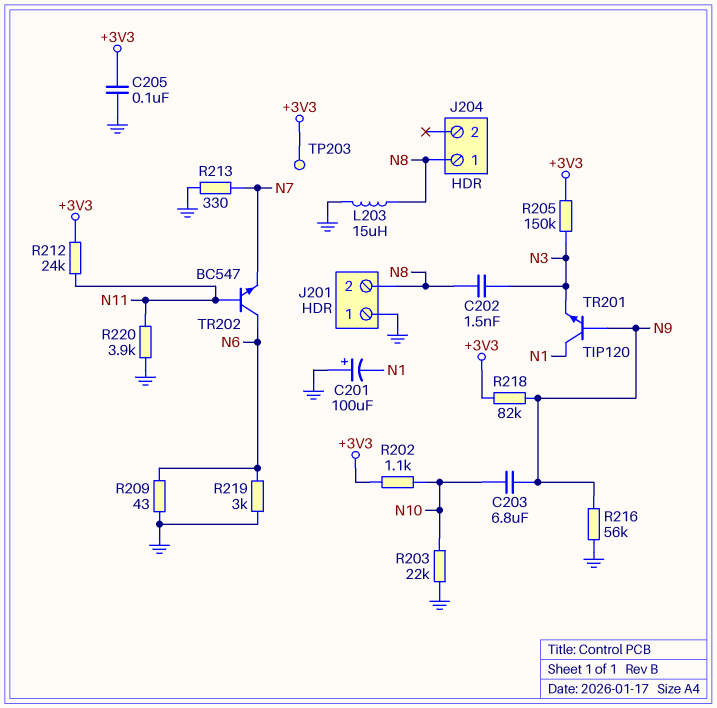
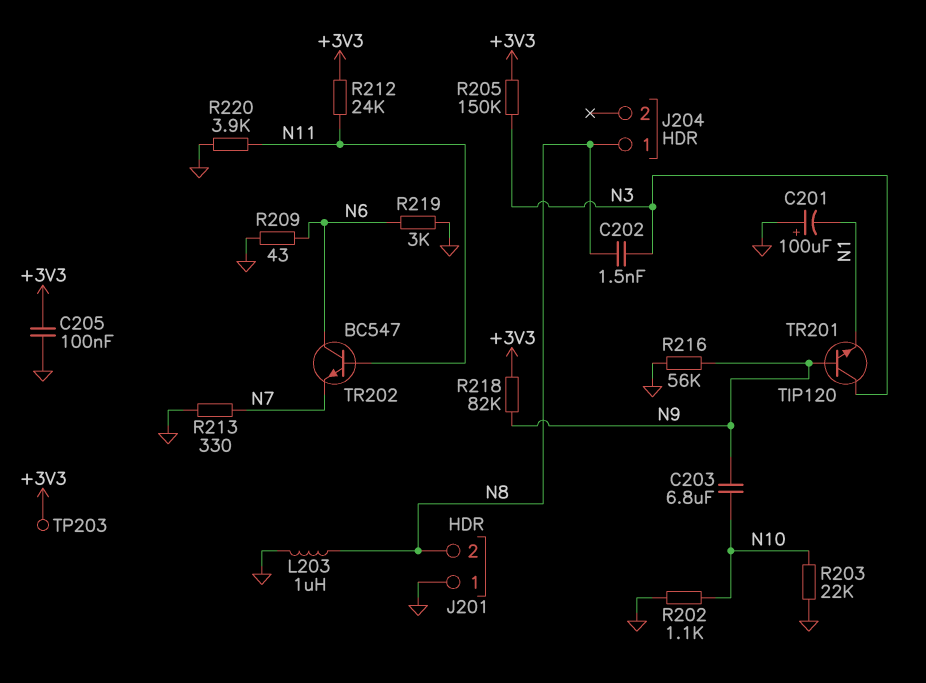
L203: 15uH (GND, N8) -> 1uH (GND, N8)
R202: 1.1k (+3V3, N10) -> 1.1k (GND, N10)
TR201: NPN TIP120 (B N9, C N1, E N3) -> NPN TIP120 (B N9, C N3, E N1)

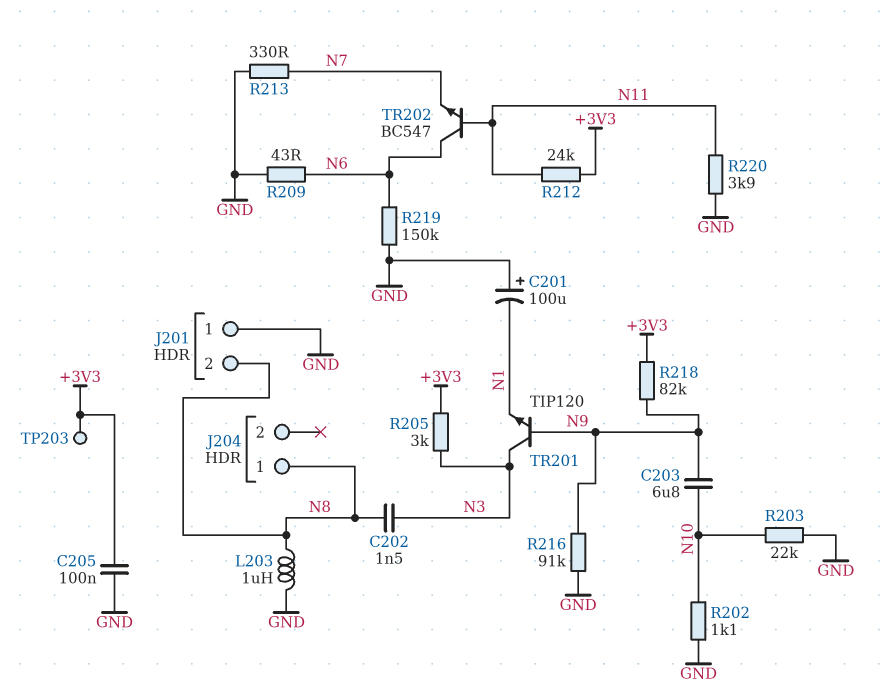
R205: 150k (+3V3, N3) -> 3k (+3V3, N3)
R216: 56k (GND, N9) -> 91k (GND, N9)
R219: 3k (GND, N6) -> 150k (GND, N6)

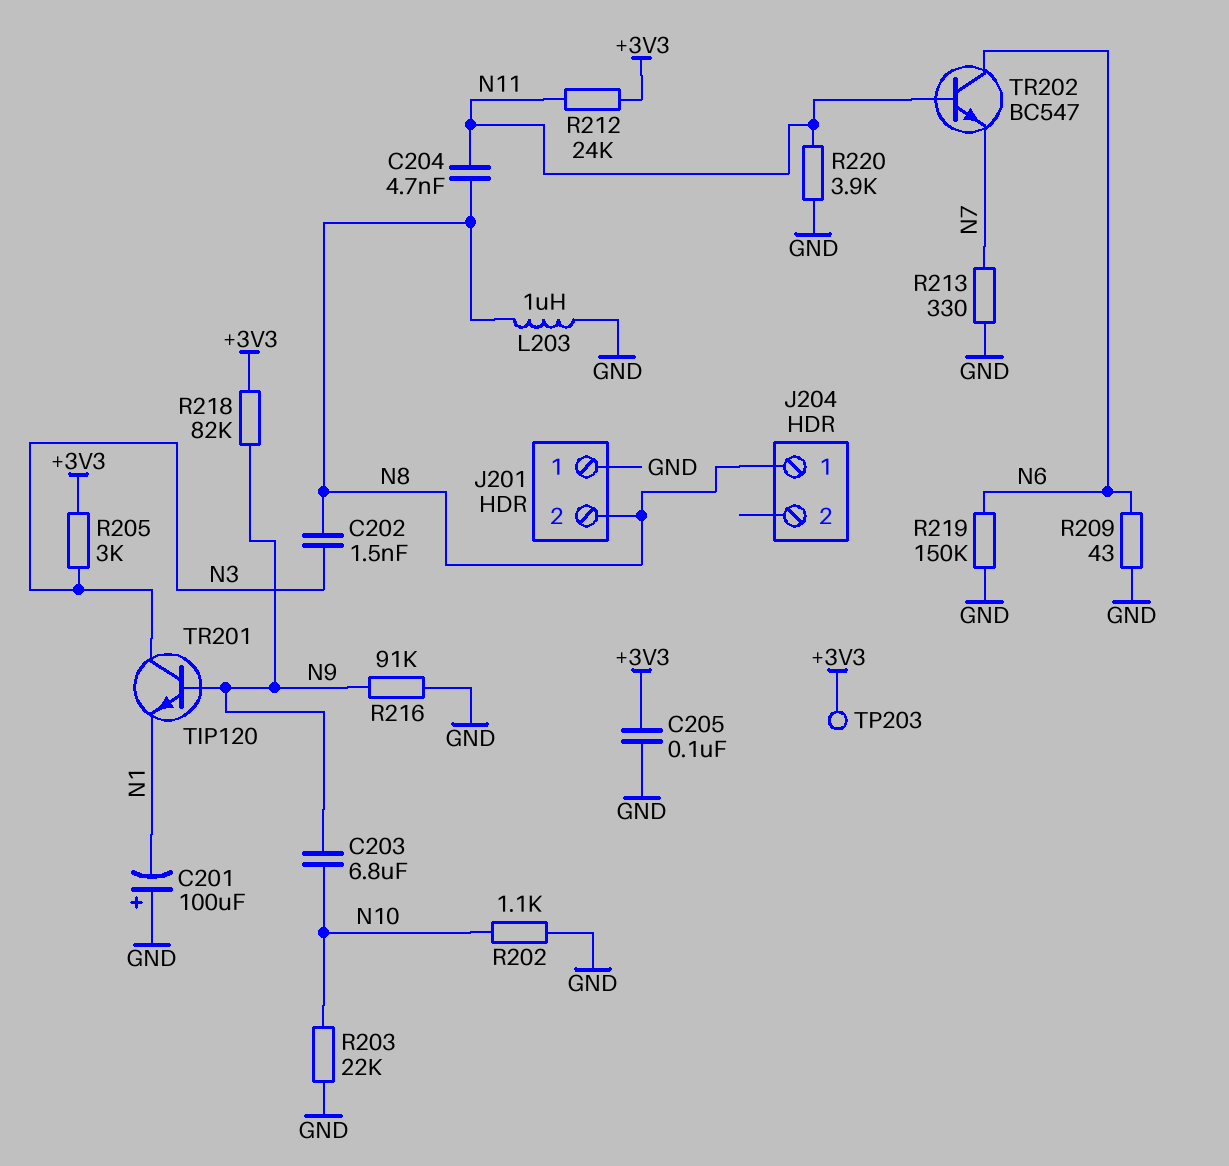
C204: none -> 4.7nF (N8, N11)

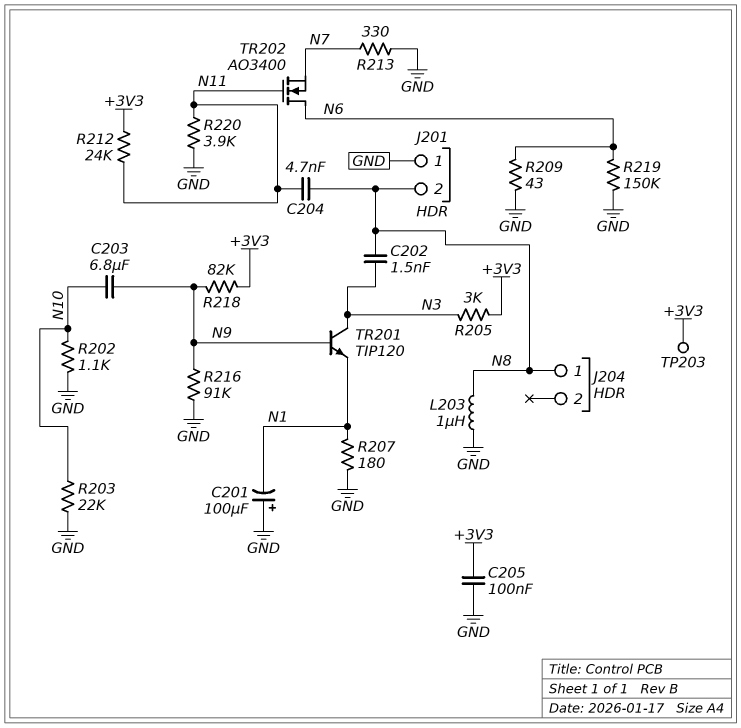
R207: none -> 180 (GND, N1)
TR202: NPN BC547 (B N11, C N6, E N7) -> NMOS AO3400 (G N11, D N6, S N7)

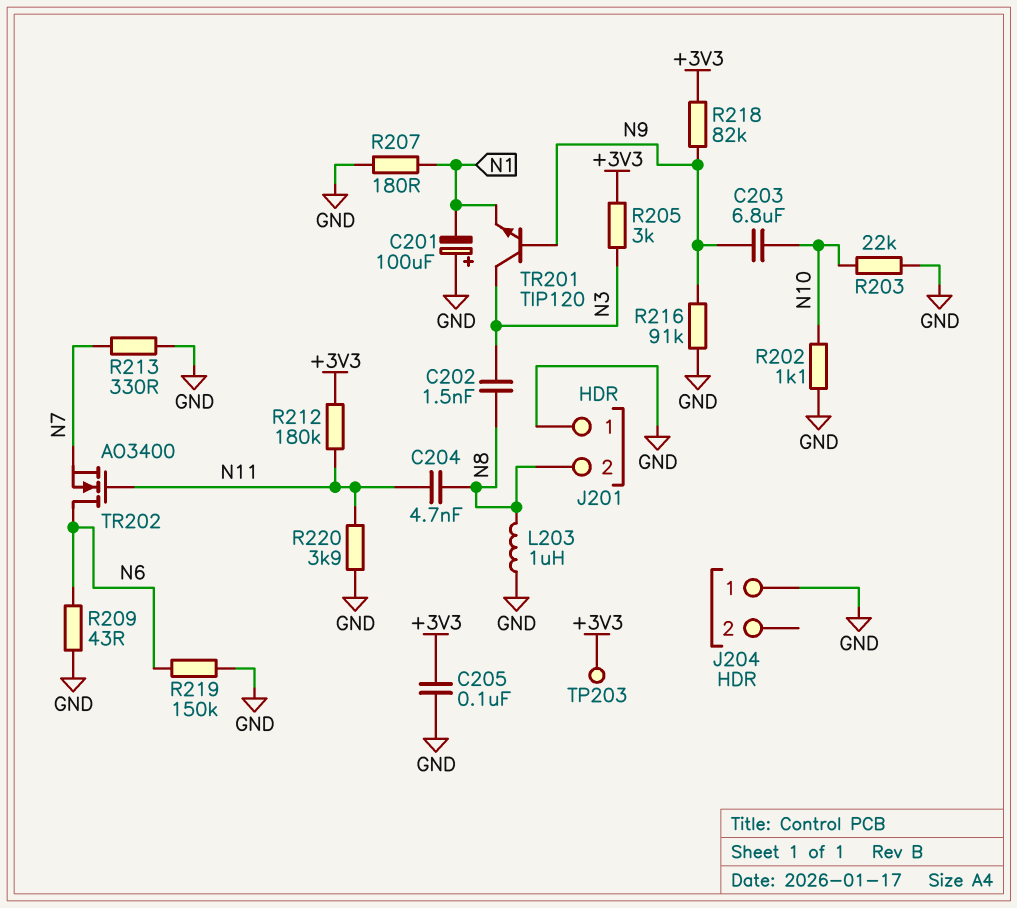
J204 pin 1: N8 -> GND
R212: 24k (+3V3, N11) -> 180k (+3V3, N11)

